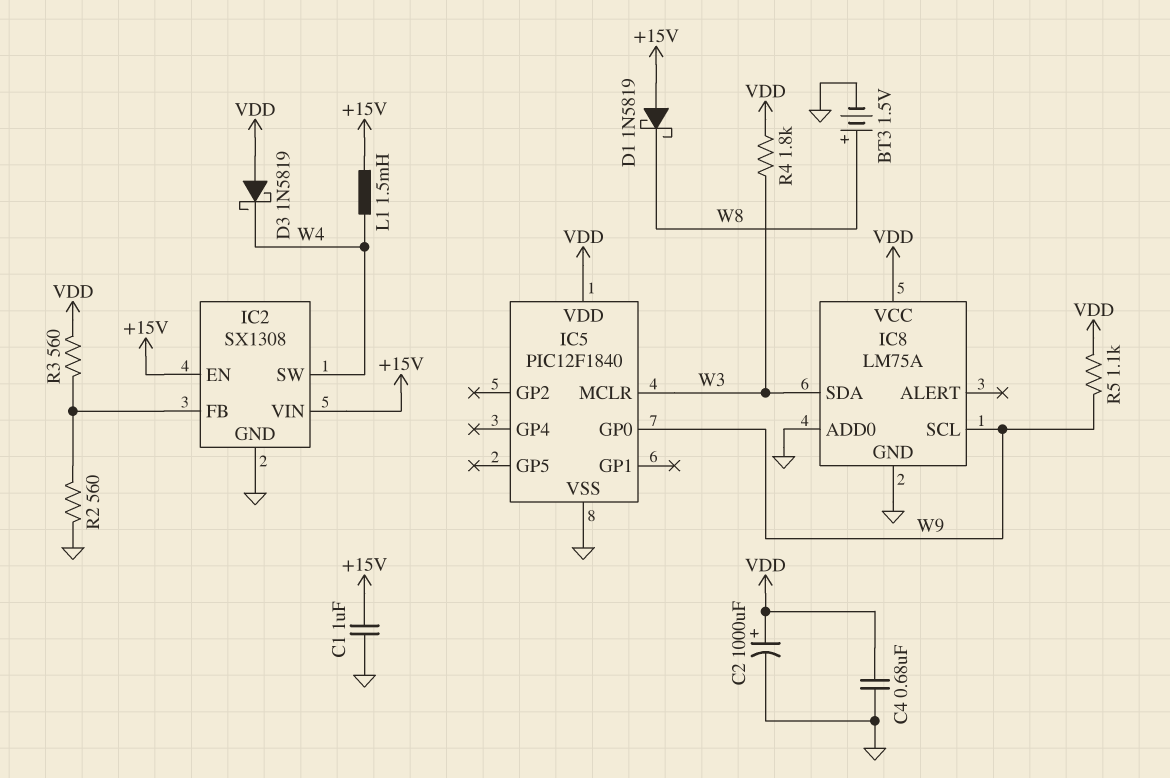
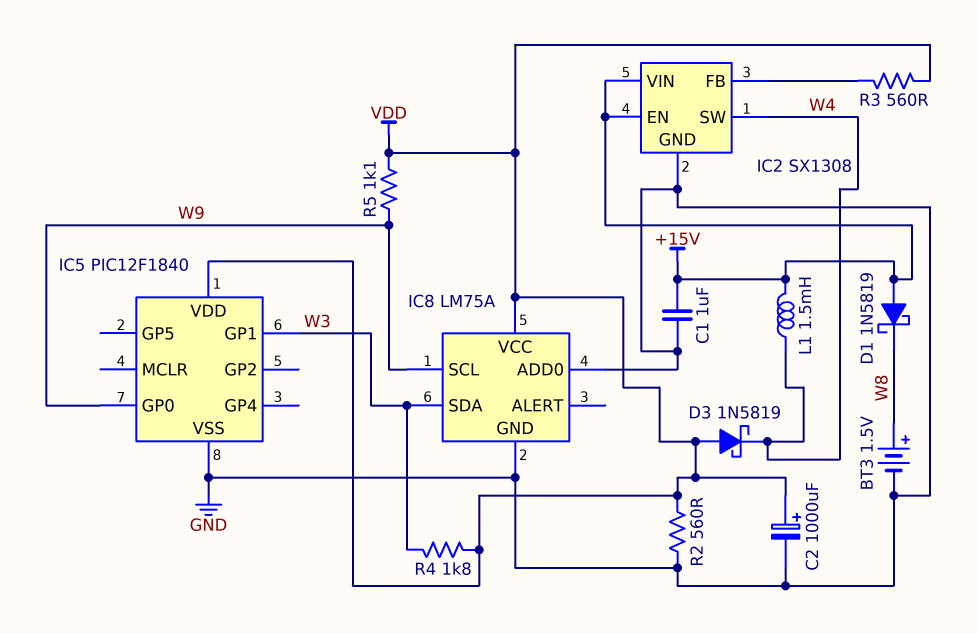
C4: 680nF (GND, VDD) -> none
IC5 pin GP1: none -> W3
IC5 pin MCLR: W3 -> none
R2: 560 (GND, IC2/FB) -> 560 (GND, VDD)

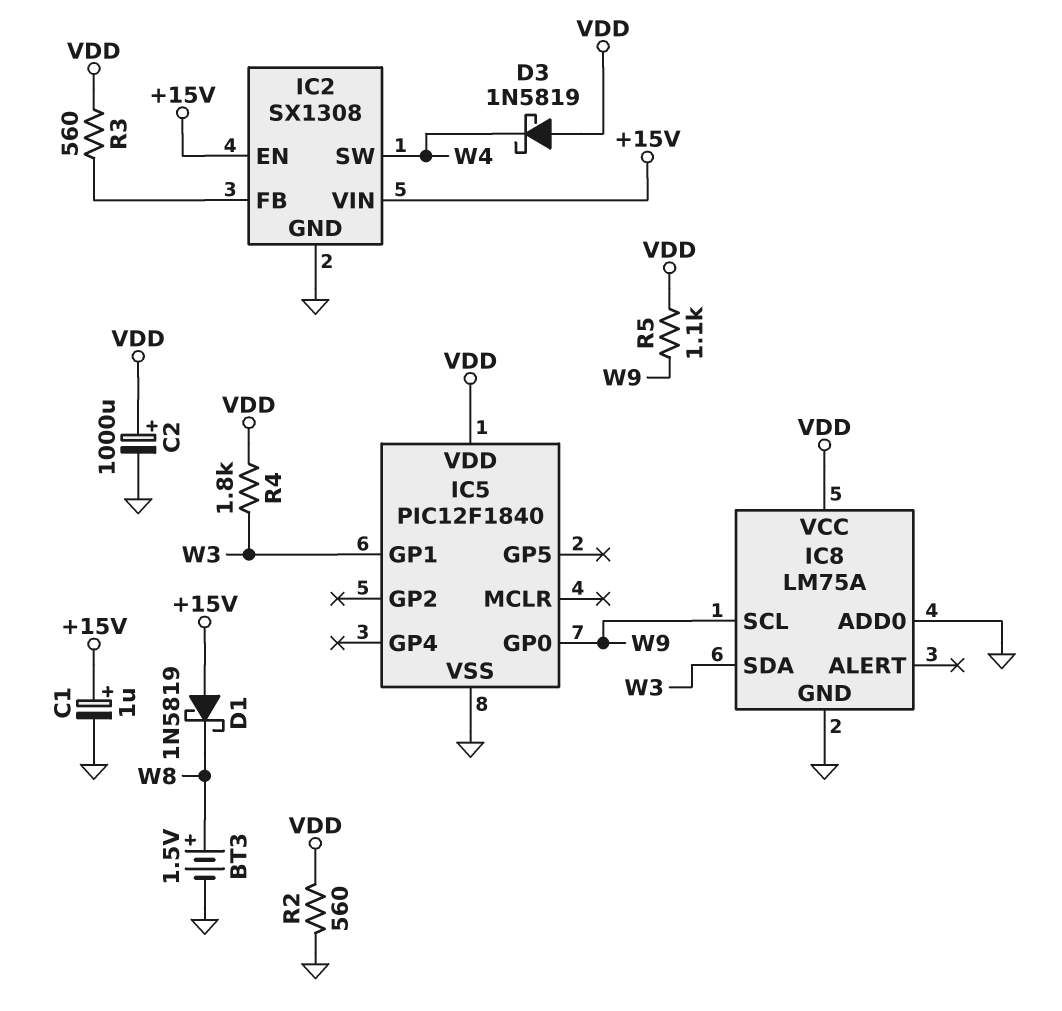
C1: 1uF (+15V, GND) -> 1uF (plus +15V, minus GND)
L1: 1.5mH (+15V, W4) -> none

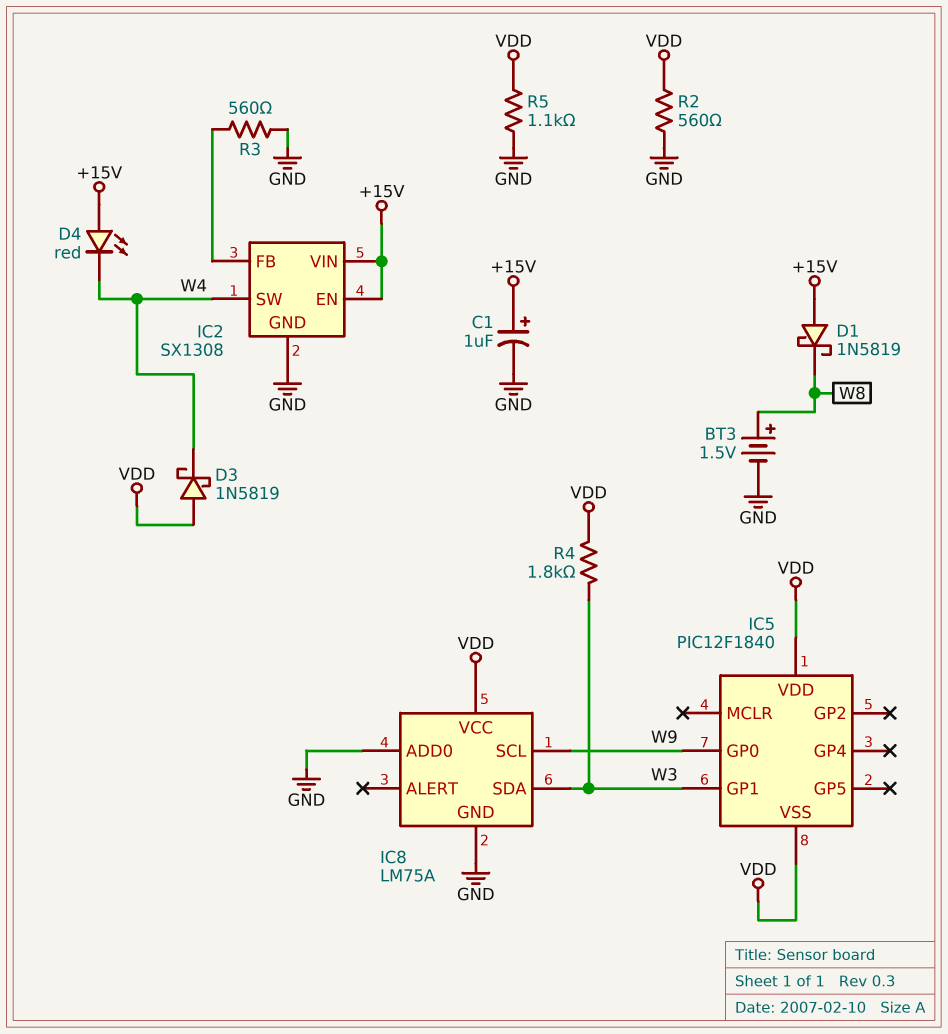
C2: 1000uF (plus VDD, minus GND) -> none
D4: none -> LED red (A +15V, K W4)
IC5 pin VSS: GND -> VDD
R3: 560 (IC2/FB, VDD) -> 560 (GND, IC2/FB)
R5: 1.1k (VDD, W9) -> 1.1k (GND, VDD)

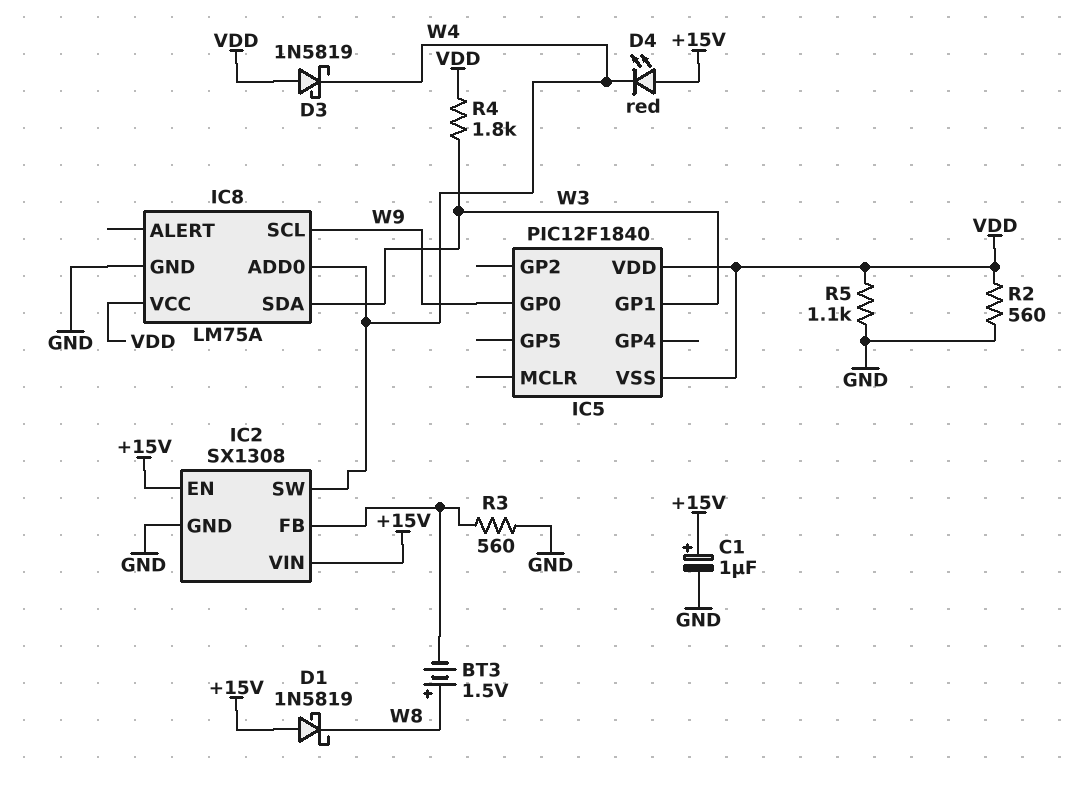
BT3: 1.5V (plus W8, minus GND) -> 1.5V (plus W8, minus IC2/FB)
IC8 pin ADD0: GND -> W4

